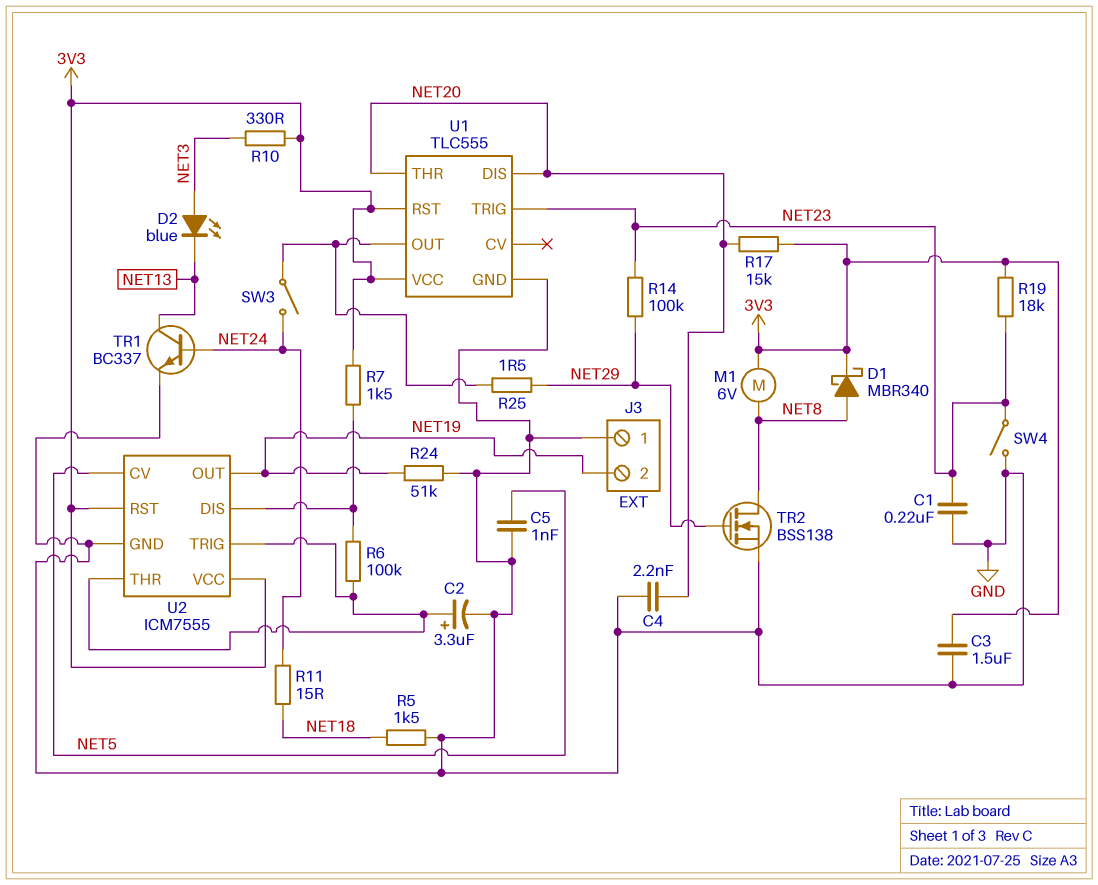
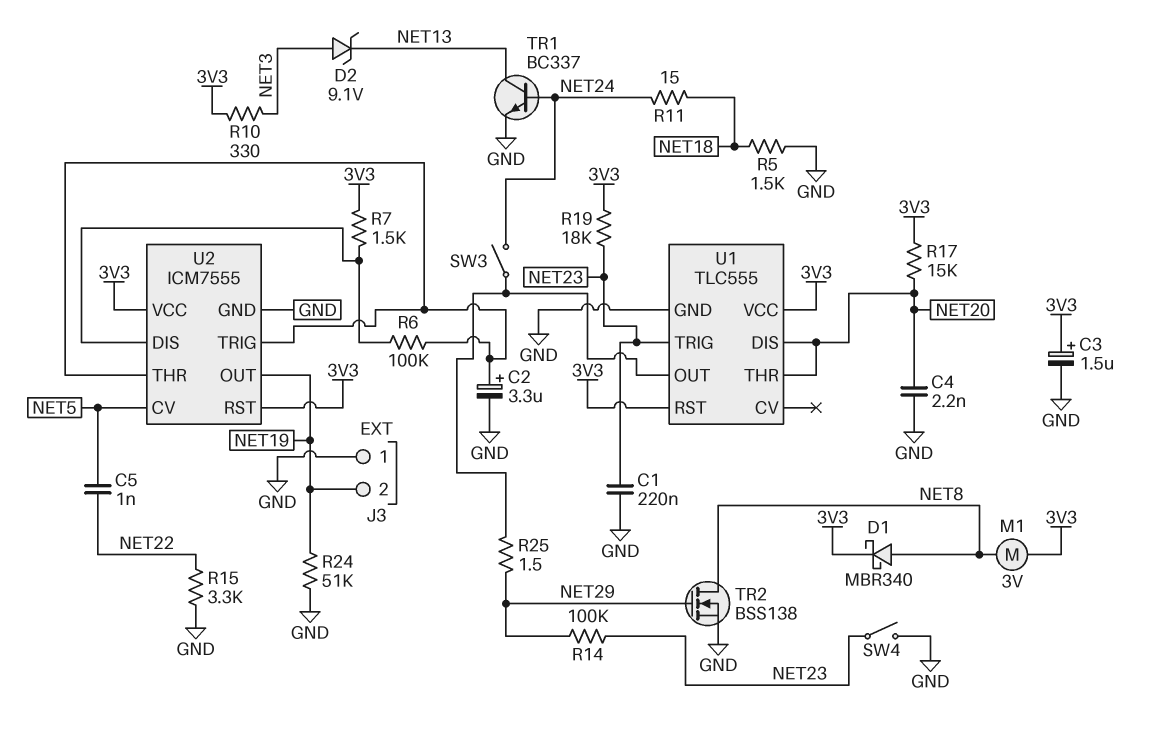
C3: 1.5uF (3V3, GND) -> 1.5uF (plus 3V3, minus GND)
C5: 1nF (GND, NET5) -> 1nF (NET5, NET22)
D2: LED blue (A NET3, K NET13) -> zener 9.1V (A NET3, K NET13)
M1: motor 6V (3V3, NET8) -> motor 3V (3V3, NET8)
R15: none -> 3.3k (GND, NET22)

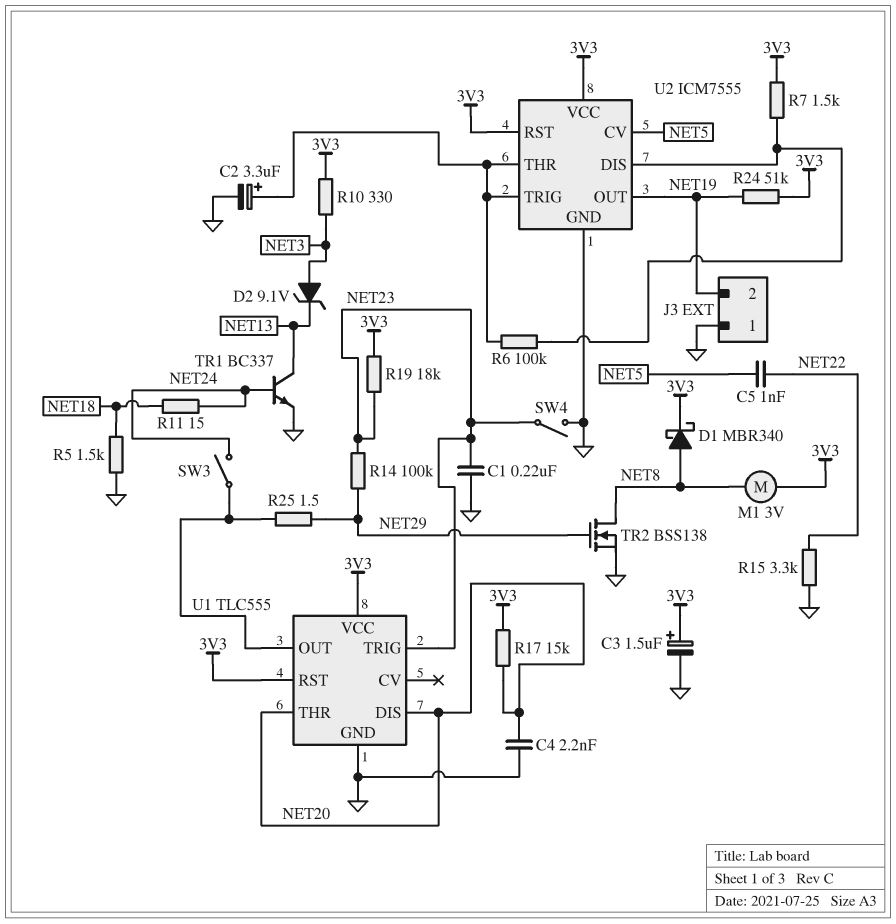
R24: 51k (GND, NET19) -> 51k (3V3, NET19)

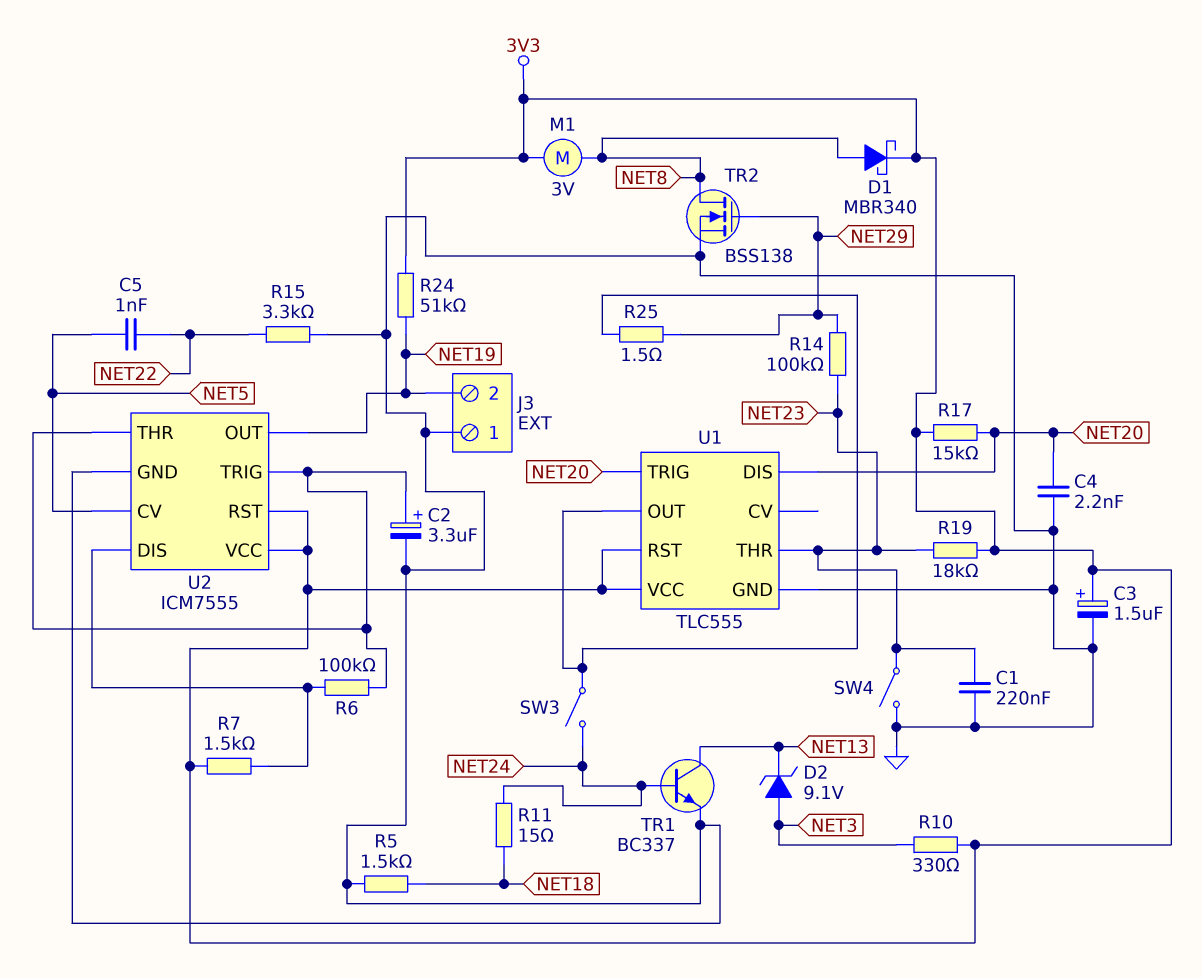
U1 pin THR: NET20 -> NET23
U1 pin TRIG: NET23 -> NET20

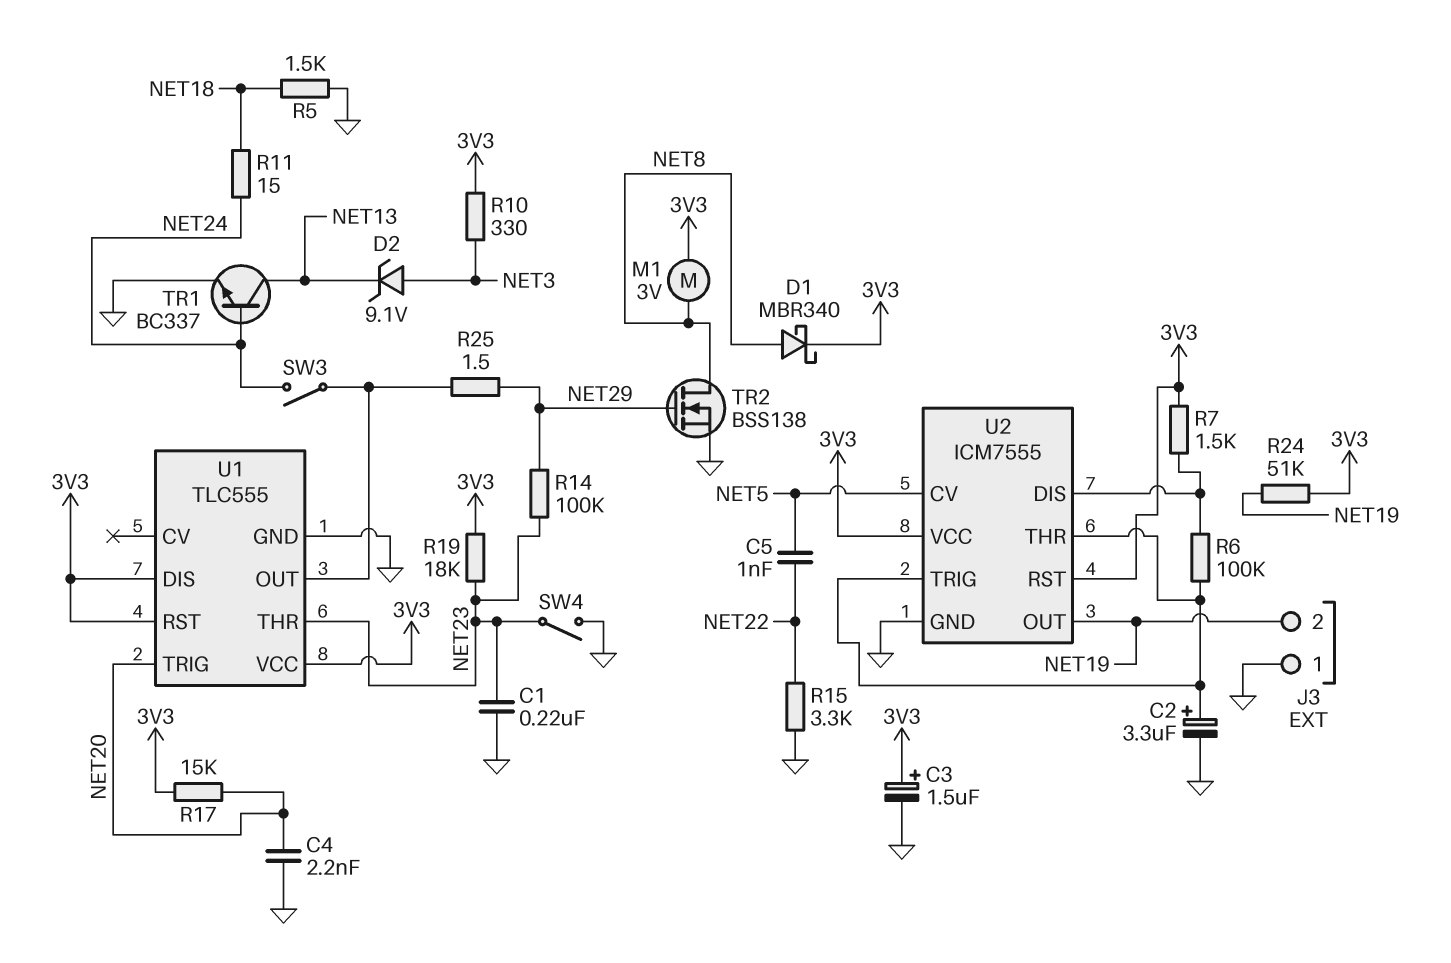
U1 pin DIS: NET20 -> 3V3

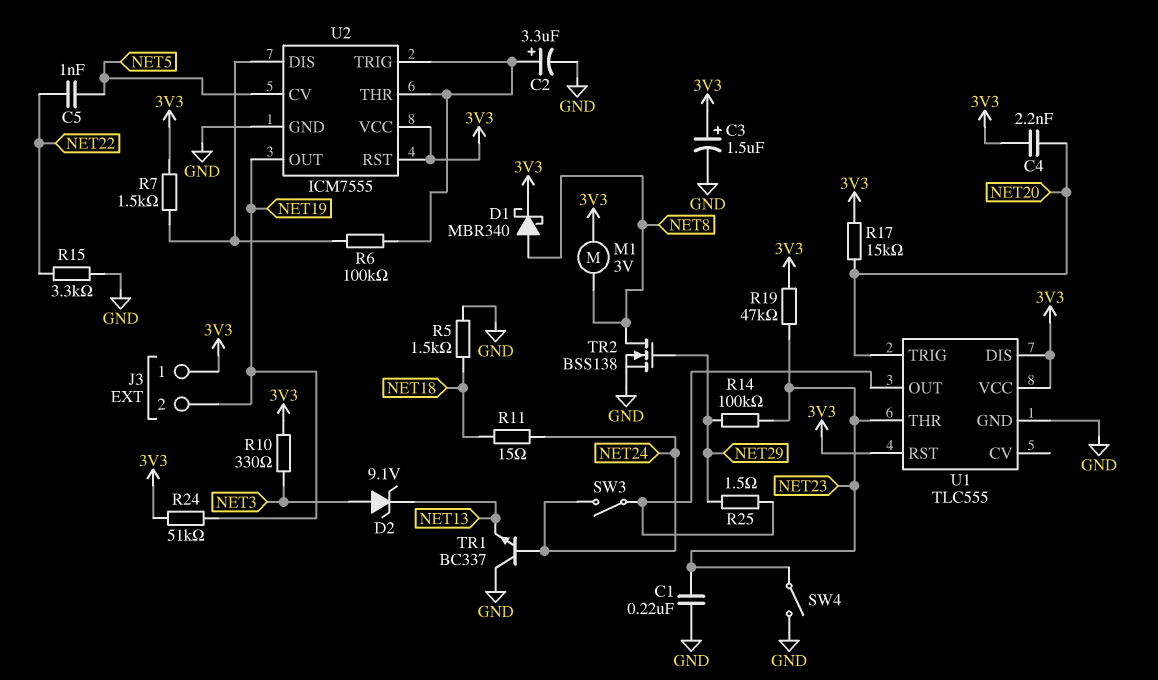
C4: 2.2nF (GND, NET20) -> 2.2nF (3V3, NET20)
J3 pin 1: GND -> 3V3
R19: 18k (3V3, NET23) -> 47k (3V3, NET23)
TR1: NPN BC337 (B NET24, C NET13, E GND) -> NPN BC337 (B NET24, C GND, E NET13)

